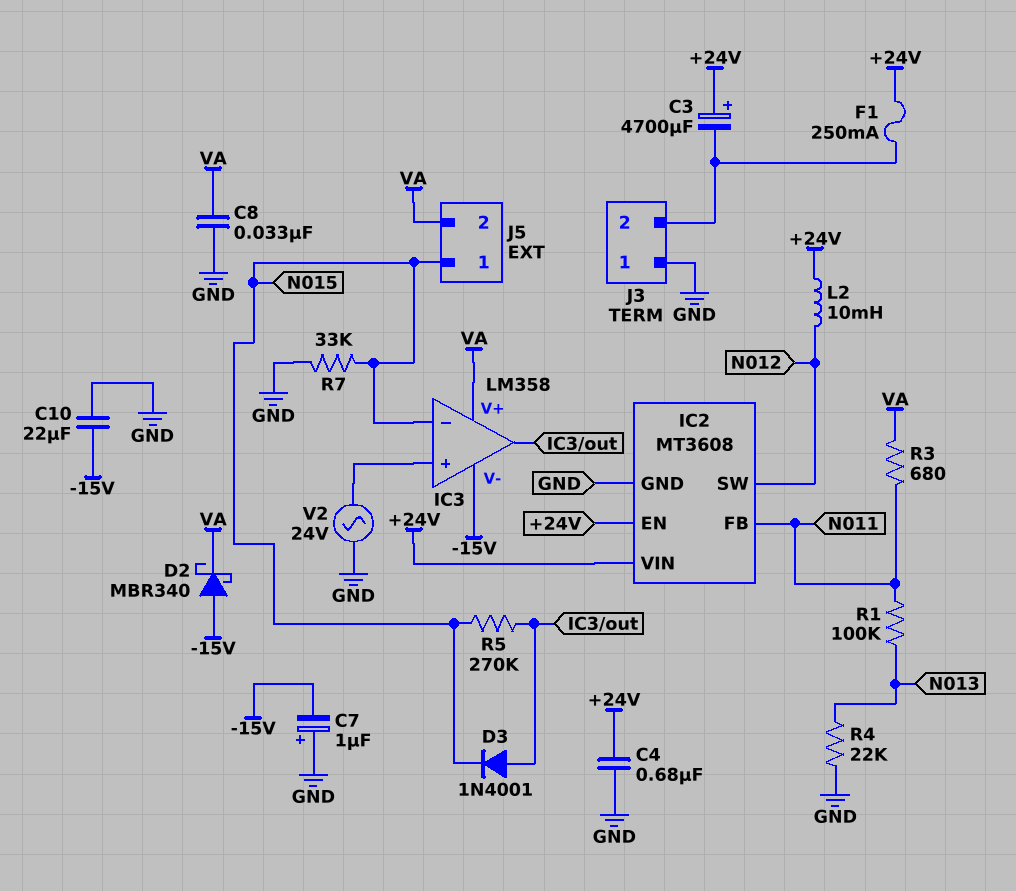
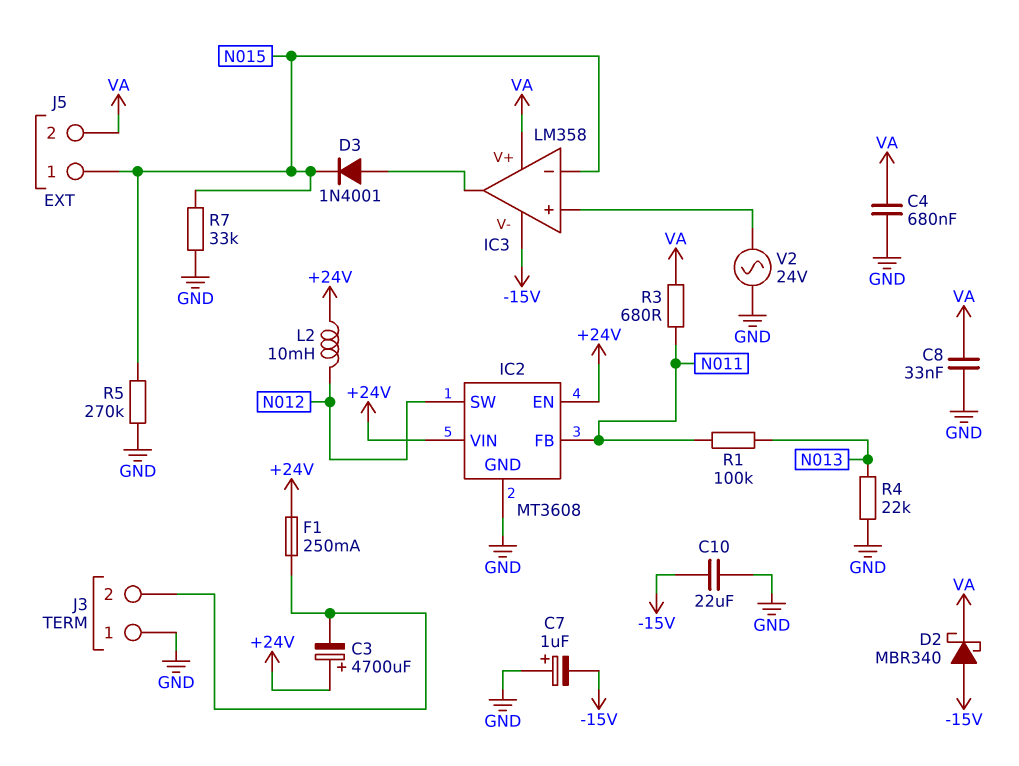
C4: 680nF (+24V, GND) -> 680nF (GND, VA)
R5: 270k (IC3/out, N015) -> 270k (GND, N015)

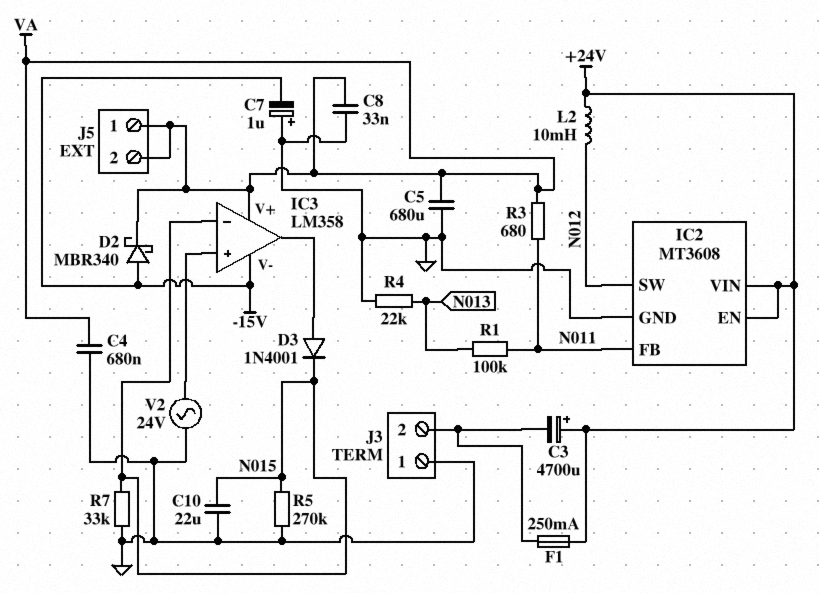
C5: none -> 680uF (GND, VA)
C10: 22uF (-15V, GND) -> 22uF (GND, N015)
J5 pin 1: N015 -> VA

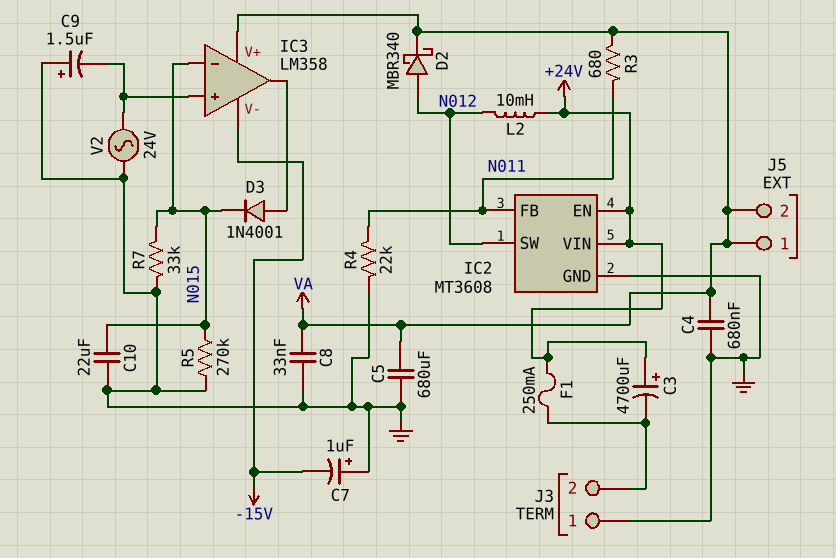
C9: none -> 1.5uF (plus GND, minus IC3/in+)
D2: schottky MBR340 (A -15V, K VA) -> schottky MBR340 (A N012, K VA)
R1: 100k (N011, N013) -> none
R4: 22k (GND, N013) -> 22k (GND, N011)

